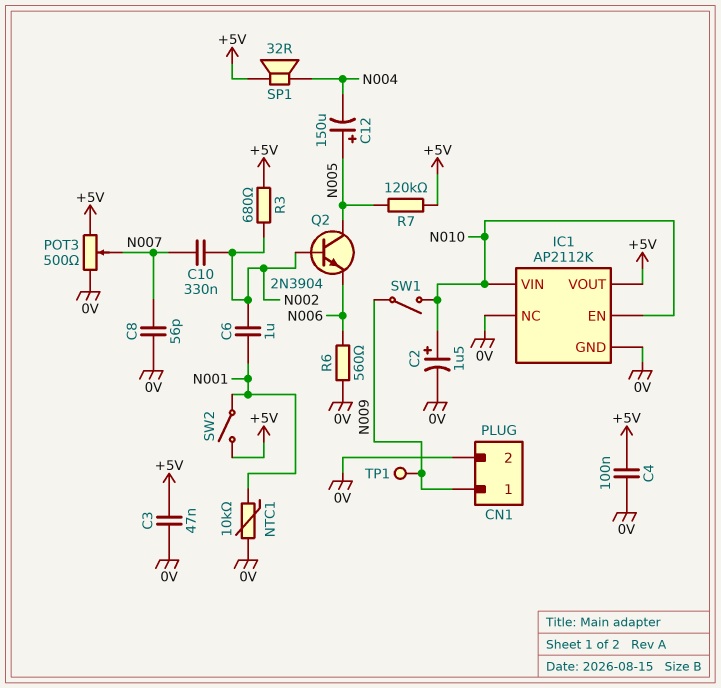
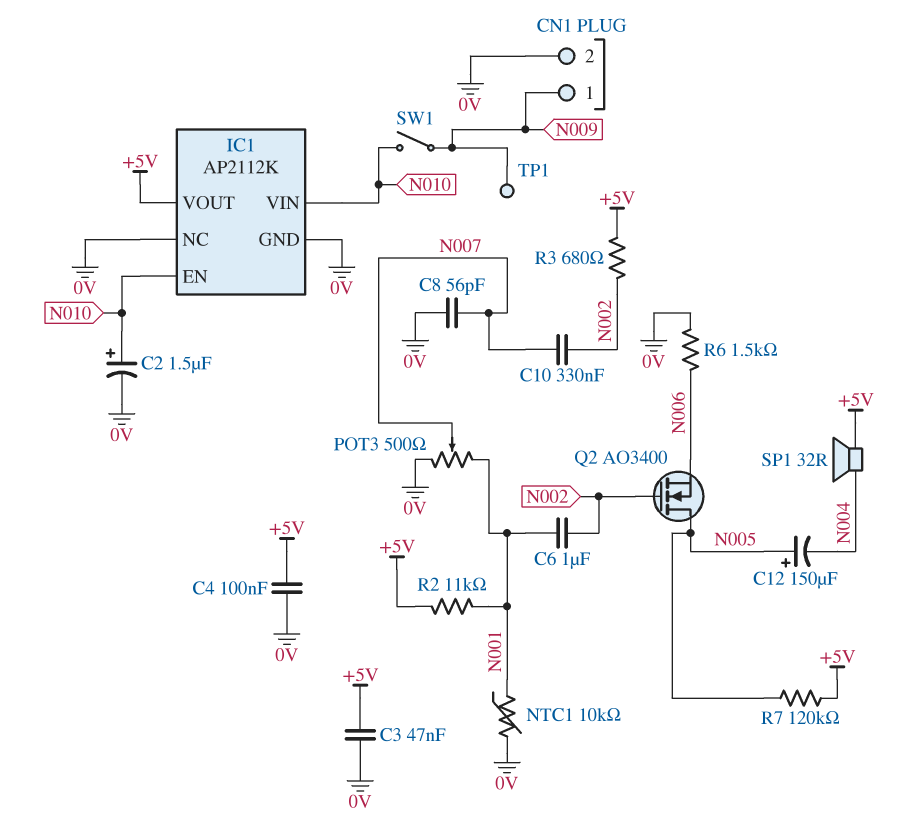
POT3: 500 (+5V, 0V, wiper N007) -> 500 (0V, N001, wiper N007)
Q2: NPN 2N3904 (B N002, C N005, E N006) -> NMOS AO3400 (G N002, D N005, S N006)
R2: none -> 11k (+5V, N001)
R6: 560 (0V, N006) -> 1.5k (0V, N006)
SW2: switch (+5V, N001) -> none

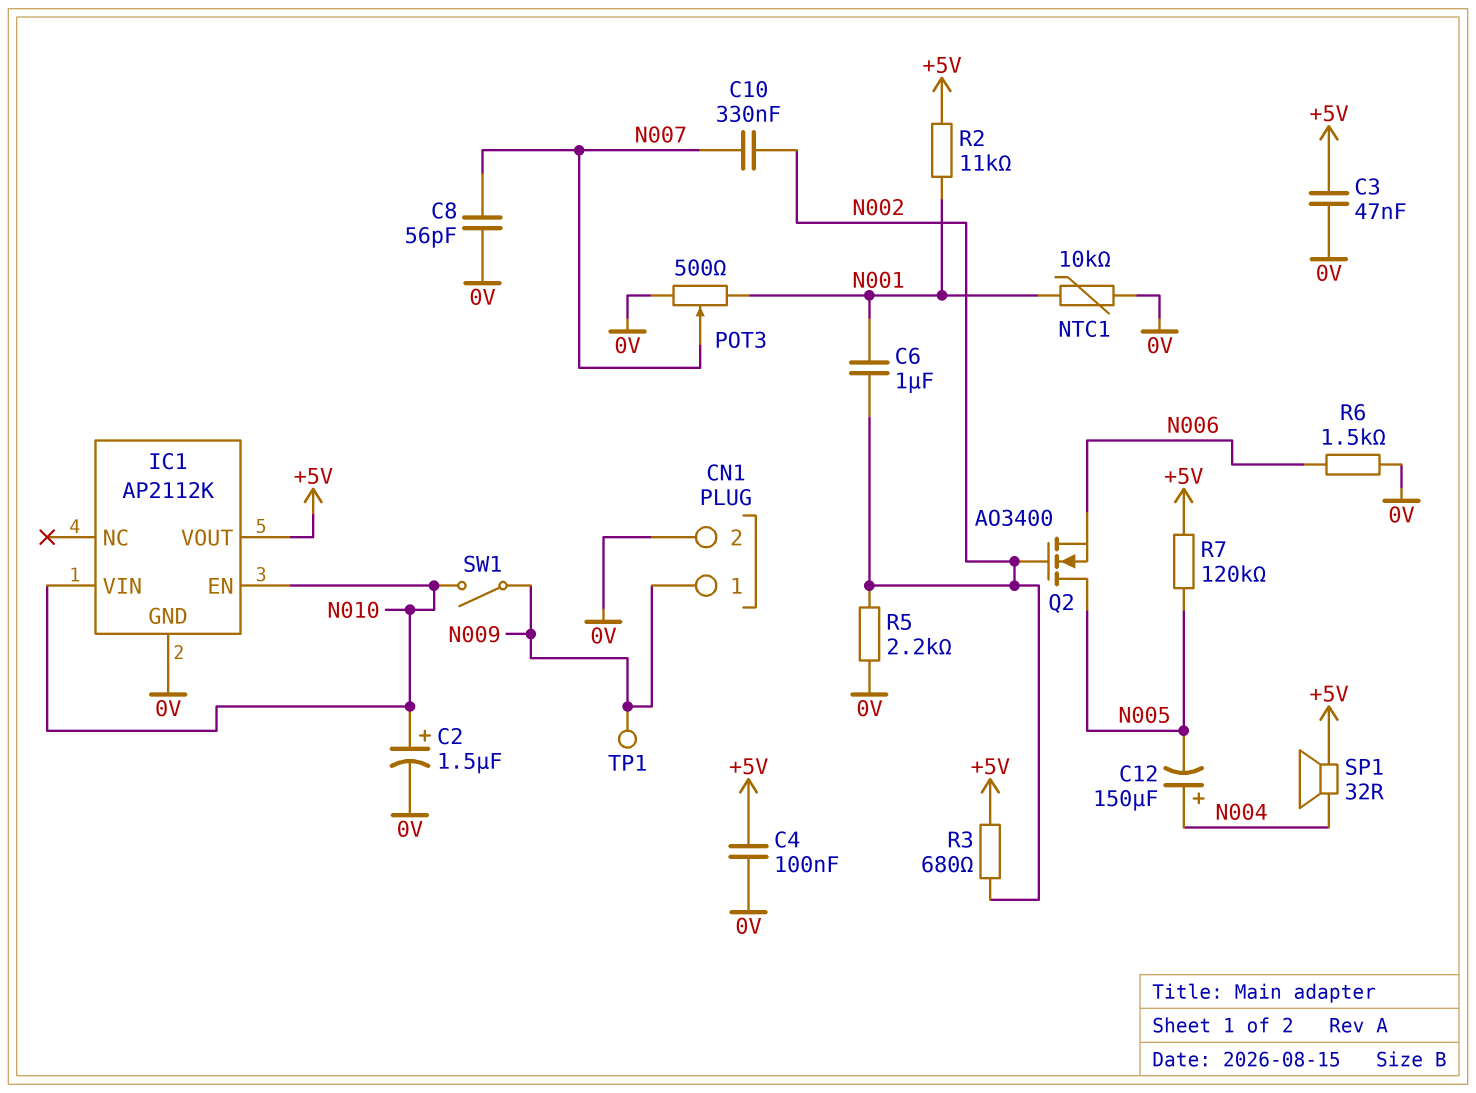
C12: 150uF (plus N005, minus N004) -> 150uF (plus N004, minus N005)
IC1 pin NC: 0V -> none
R5: none -> 2.2k (0V, N002)

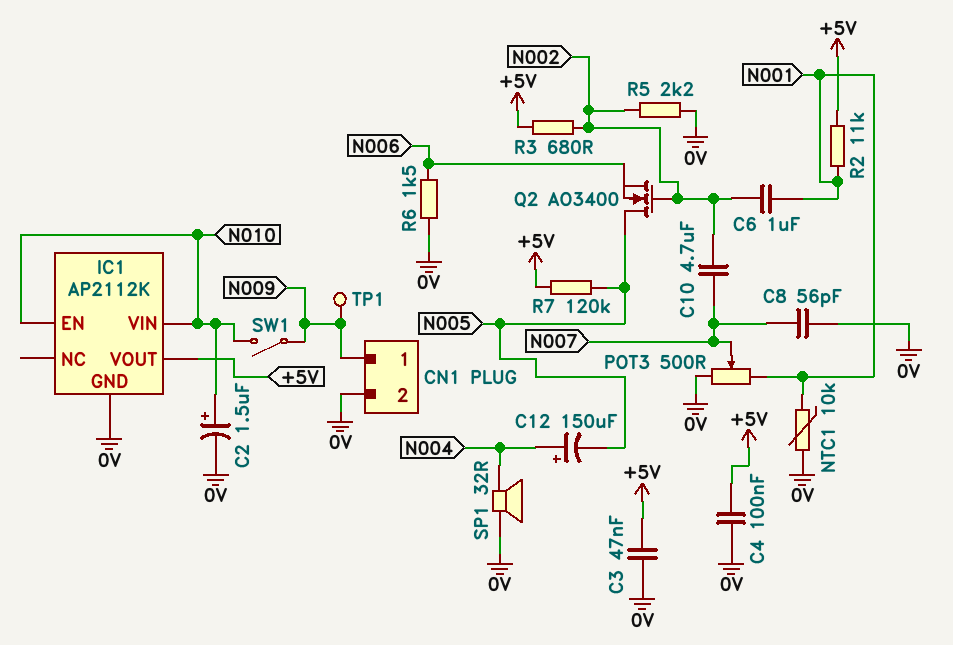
C10: 330nF (N002, N007) -> 4.7uF (N002, N007)
SP1: speaker 32R (+5V, N004) -> speaker 32R (0V, N004)

